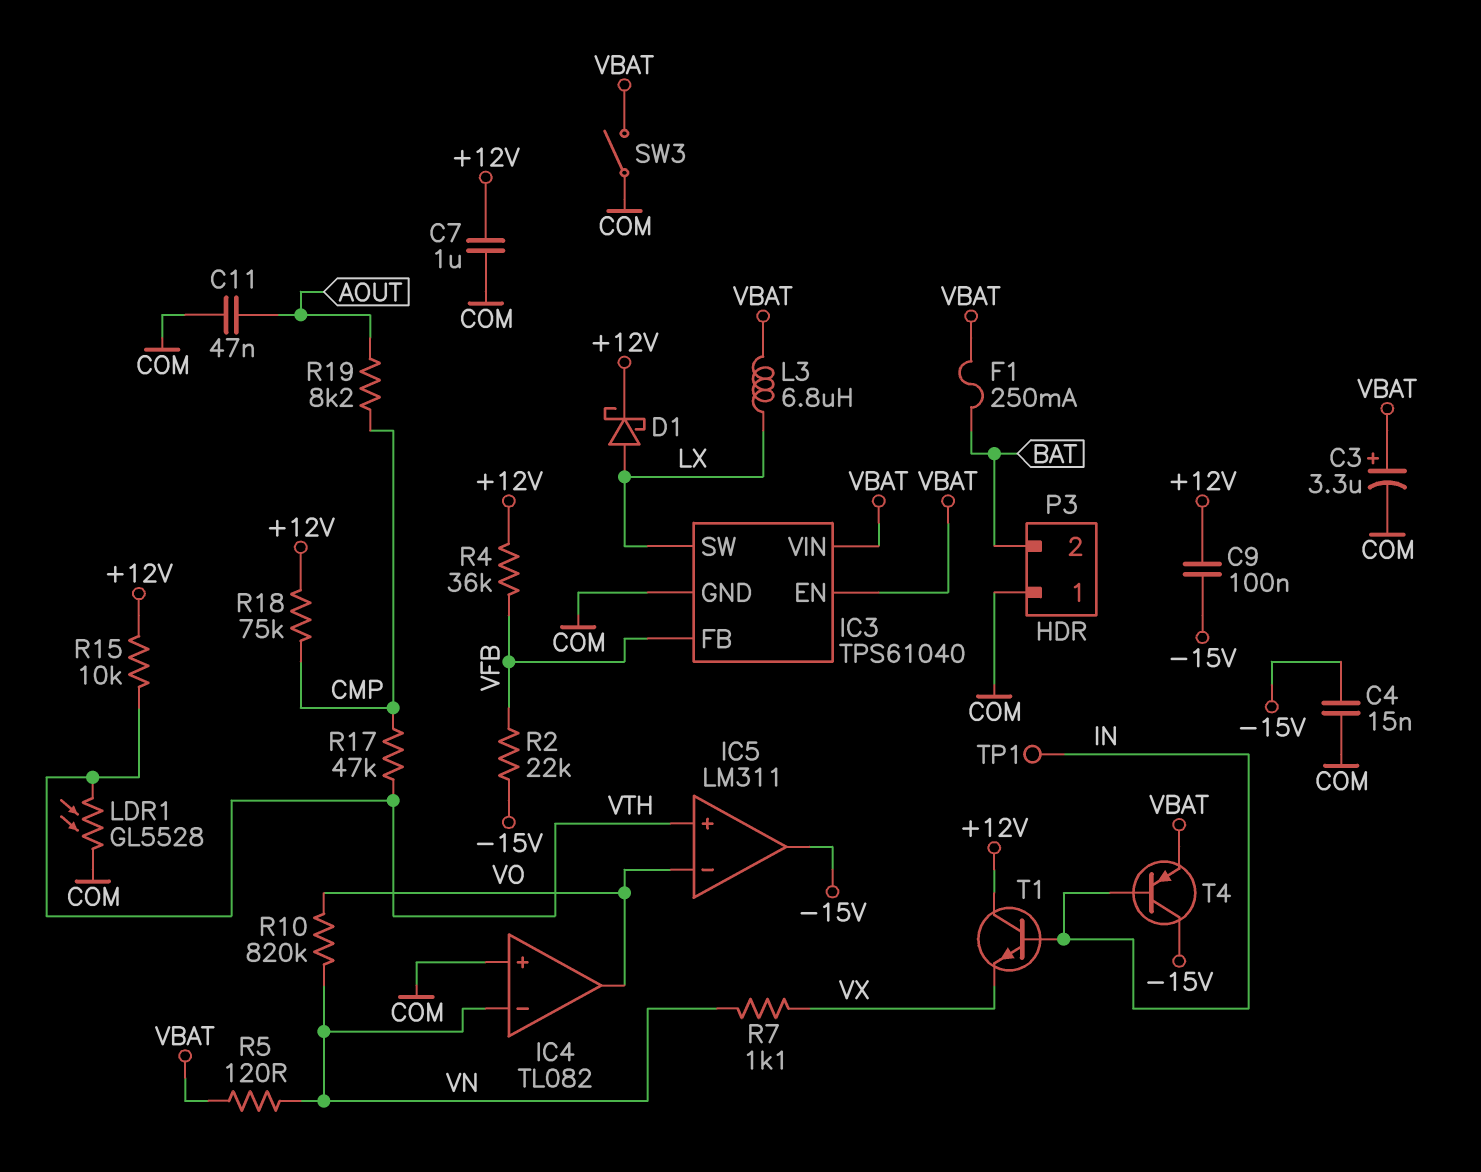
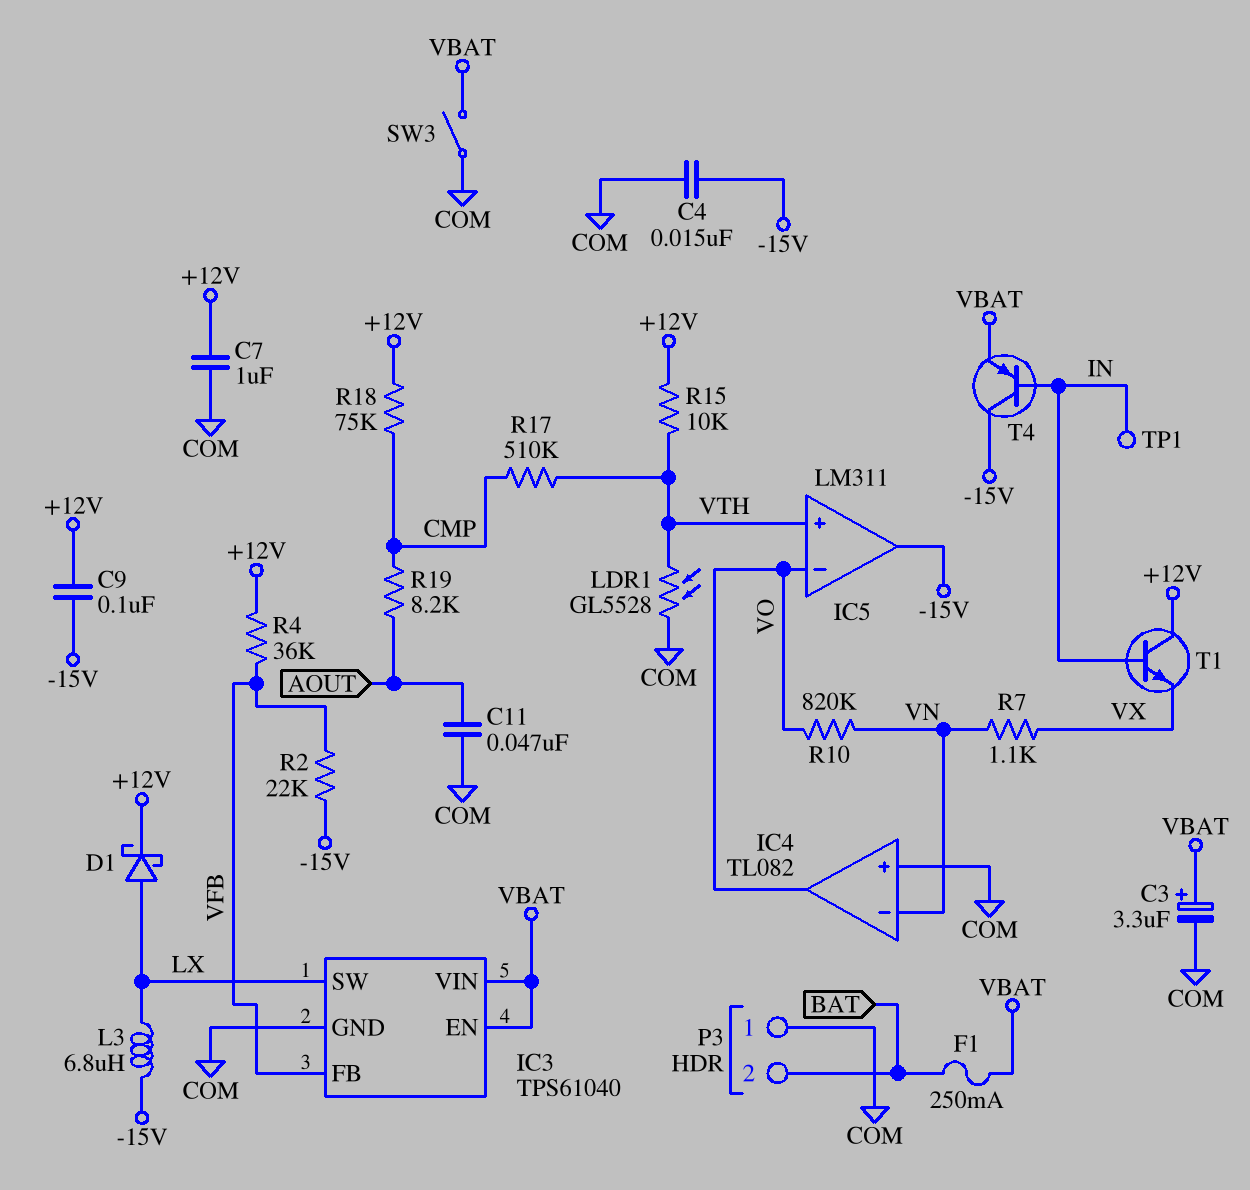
L3: 6.8uH (LX, VBAT) -> 6.8uH (-15V, LX)
R5: 120 (VBAT, VN) -> none
R17: 47k (CMP, VTH) -> 510k (CMP, VTH)

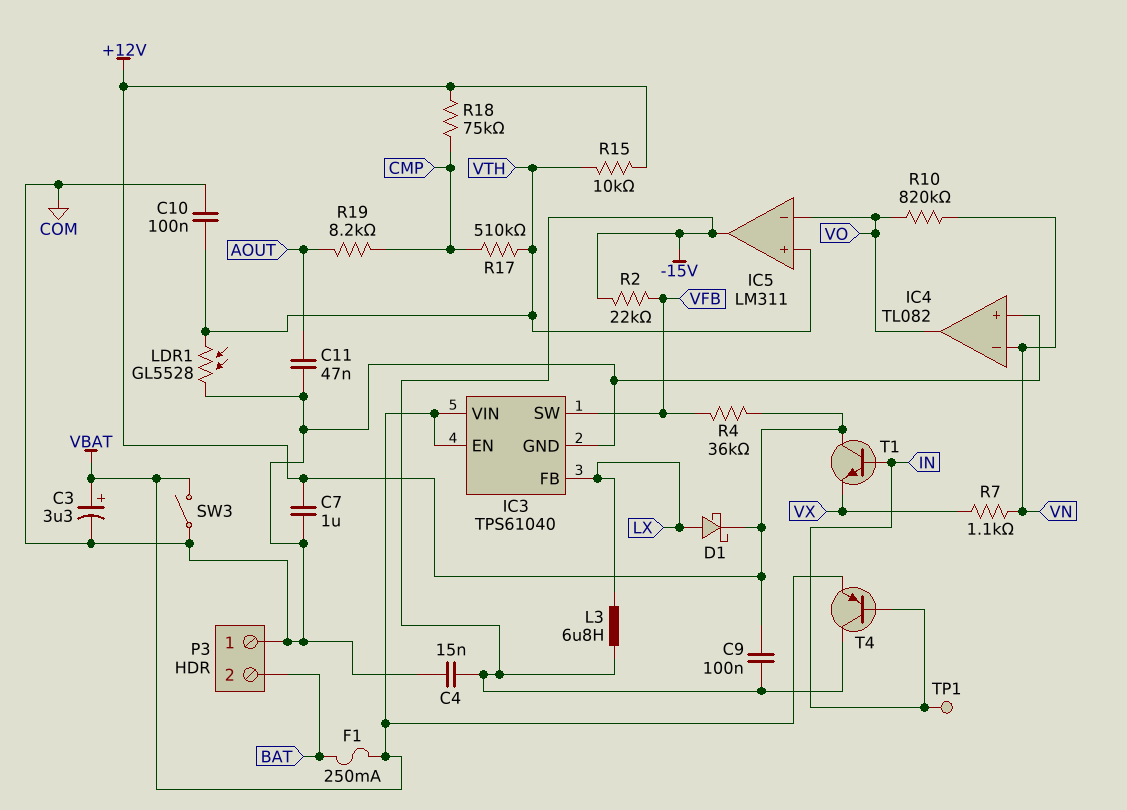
C10: none -> 100nF (COM, VTH)
IC3 pin FB: VFB -> LX
IC3 pin SW: LX -> VFB

